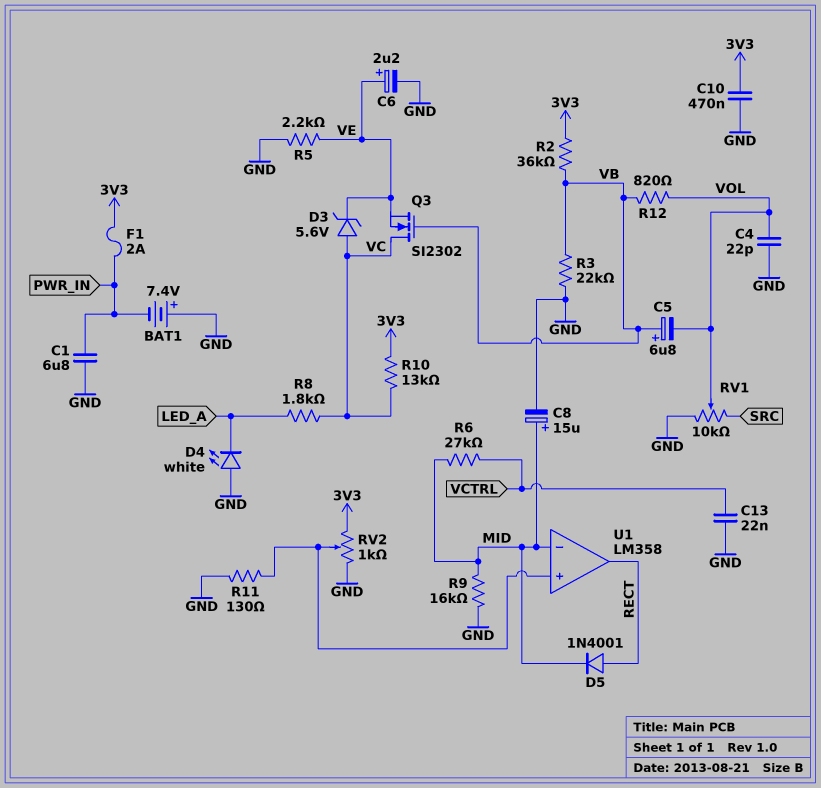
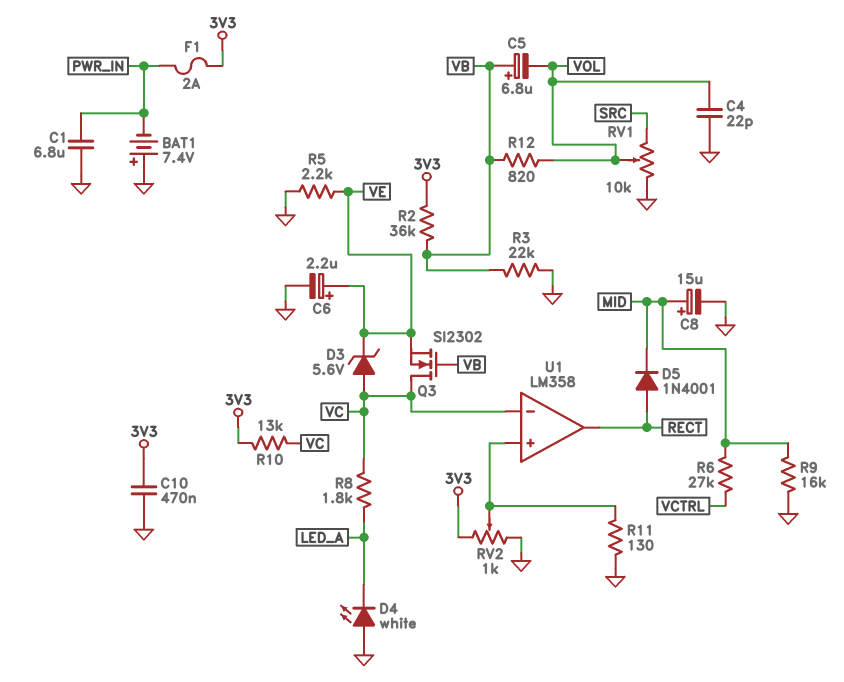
C13: 22nF (GND, VCTRL) -> none
U1 pin in-: MID -> VC

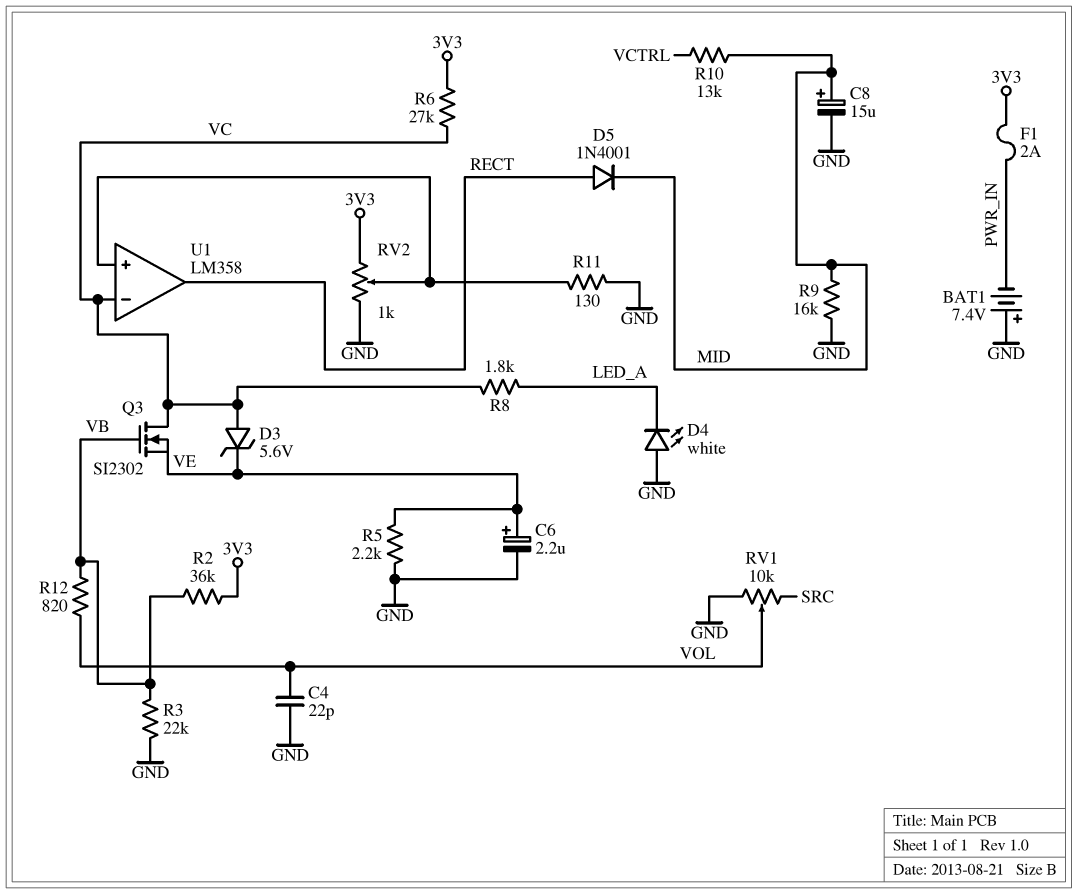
C1: 6.8uF (GND, PWR_IN) -> none
C5: 6.8uF (plus VB, minus VOL) -> none
C10: 470nF (3V3, GND) -> none
R6: 27k (MID, VCTRL) -> 27k (3V3, VC)
R10: 13k (3V3, VC) -> 13k (MID, VCTRL)

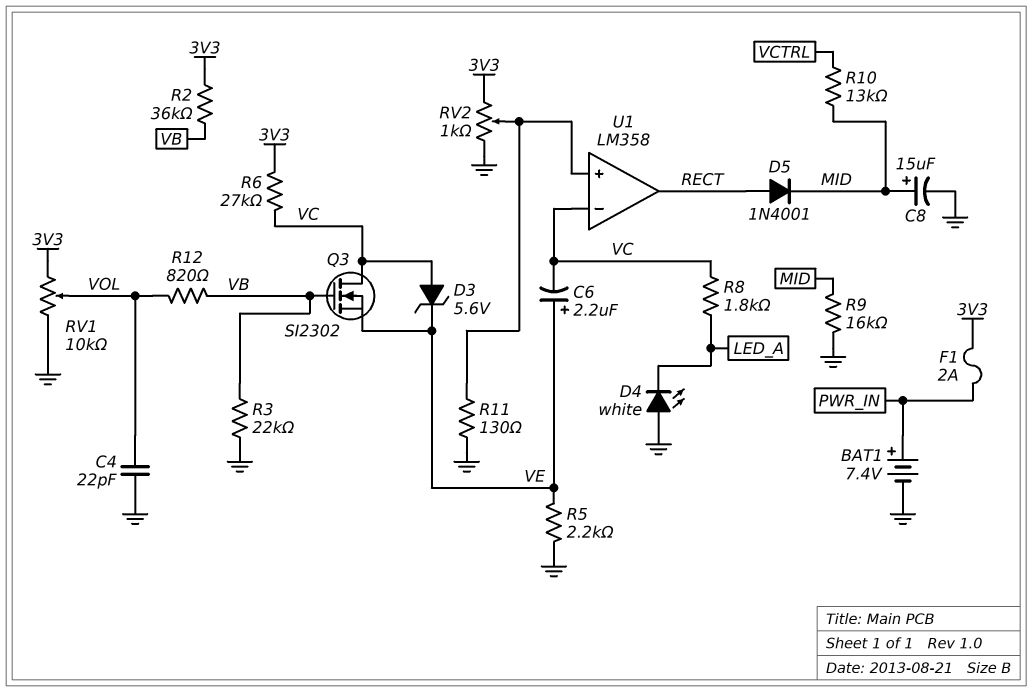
BAT1: 7.4V (plus GND, minus PWR_IN) -> 7.4V (plus PWR_IN, minus GND)
C6: 2.2uF (plus VE, minus GND) -> 2.2uF (plus VE, minus VC)
RV1: 10k (GND, SRC, wiper VOL) -> 10k (3V3, GND, wiper VOL)

